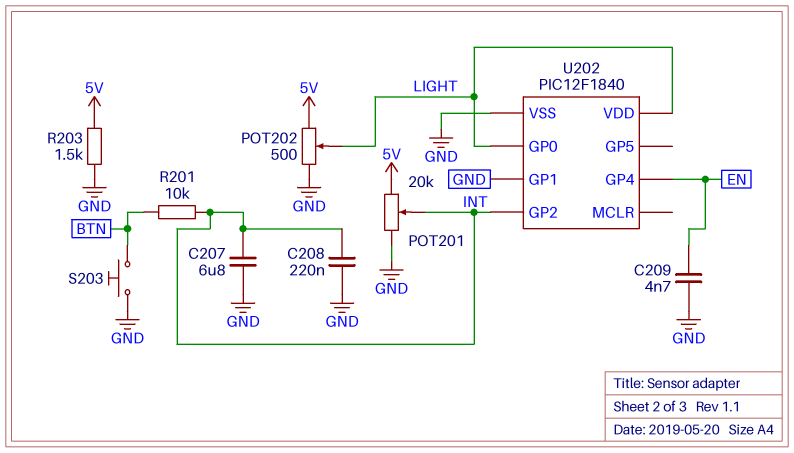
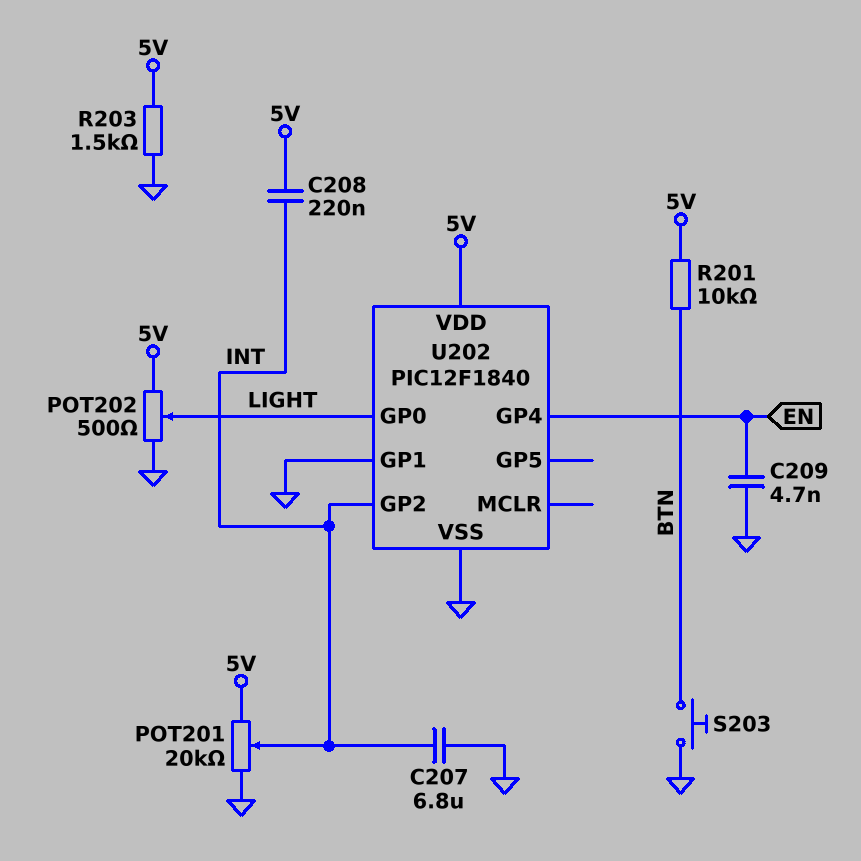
C208: 220nF (GND, INT) -> 220nF (5V, INT)
R201: 10k (BTN, INT) -> 10k (5V, BTN)
U202 pin VDD: LIGHT -> 5V

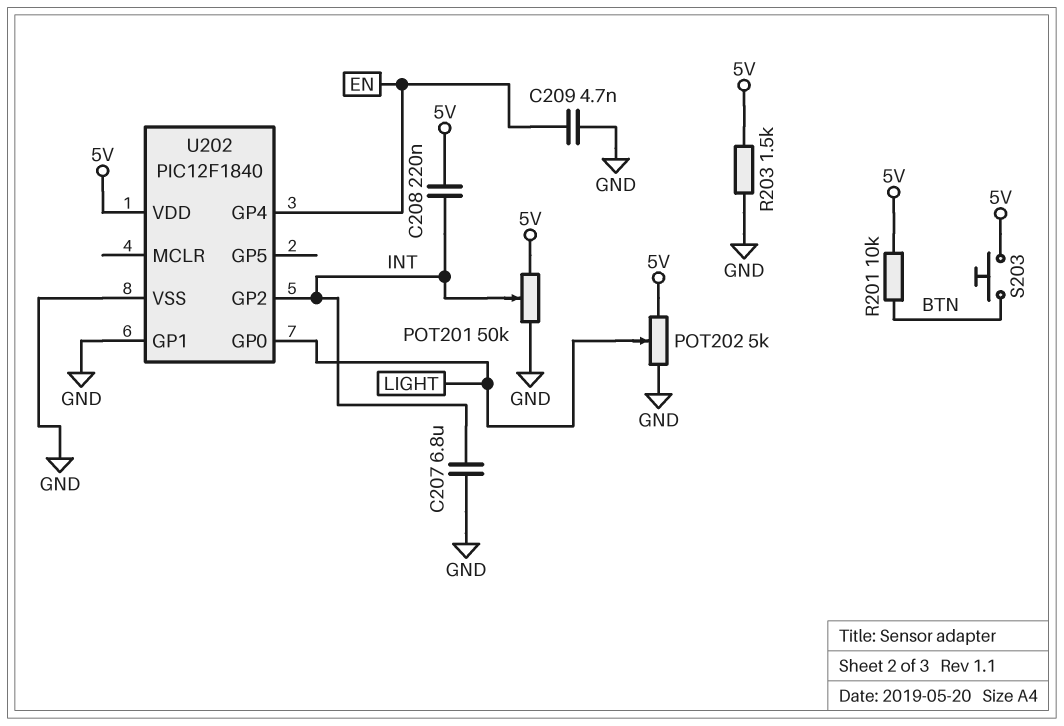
POT201: 20k (5V, GND, wiper INT) -> 50k (5V, GND, wiper INT)
POT202: 500 (5V, GND, wiper LIGHT) -> 5k (5V, GND, wiper LIGHT)
S203: button (BTN, GND) -> button (5V, BTN)

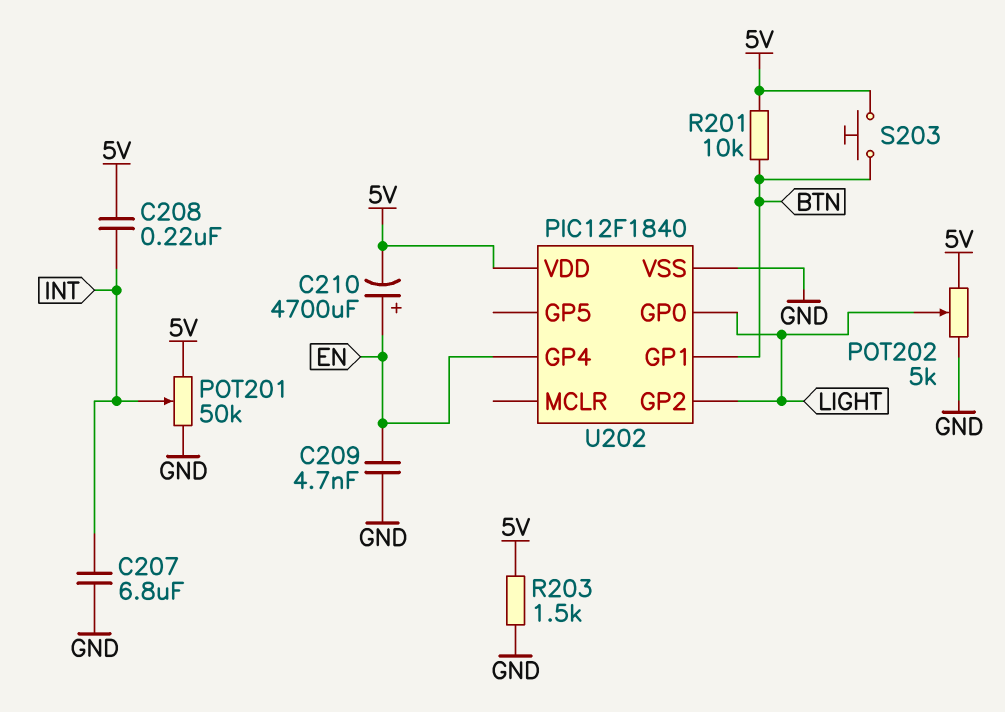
C210: none -> 4700uF (plus EN, minus 5V)
U202 pin GP1: GND -> BTN
U202 pin GP2: INT -> LIGHT

